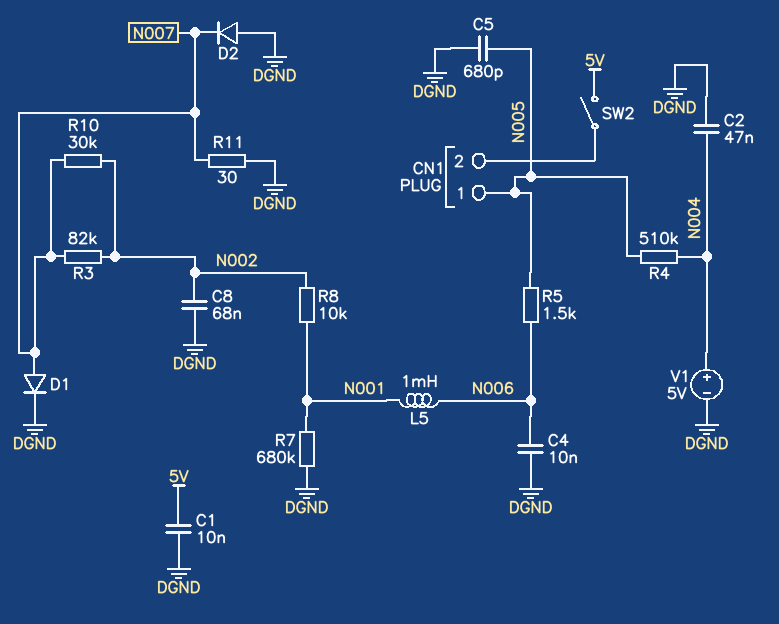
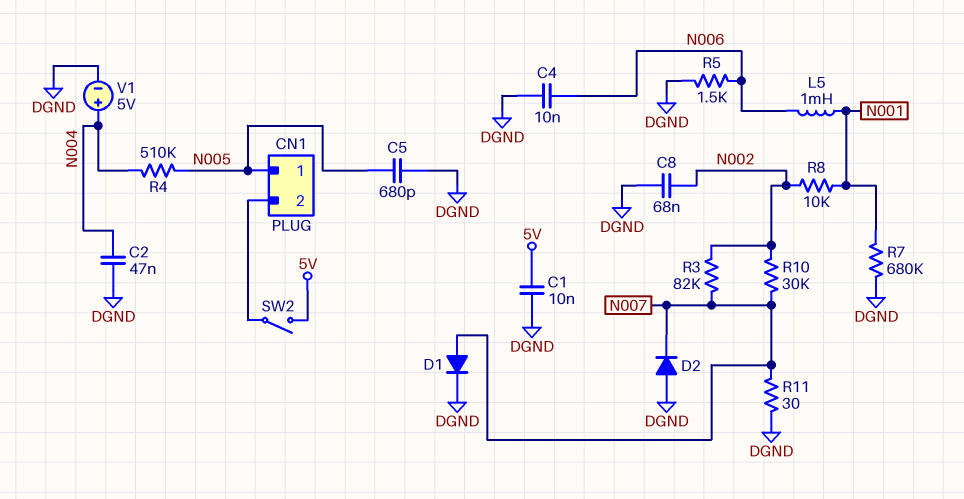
R5: 1.5k (N005, N006) -> 1.5k (DGND, N006)

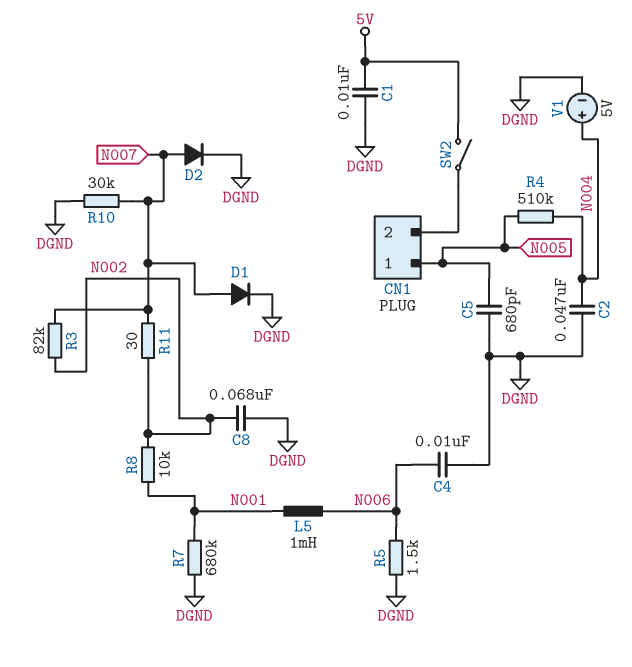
D2: diode (A DGND, K N007) -> diode (A N007, K DGND)
R10: 30k (N002, N007) -> 30k (DGND, N007)
R11: 30 (DGND, N007) -> 30 (N002, N007)

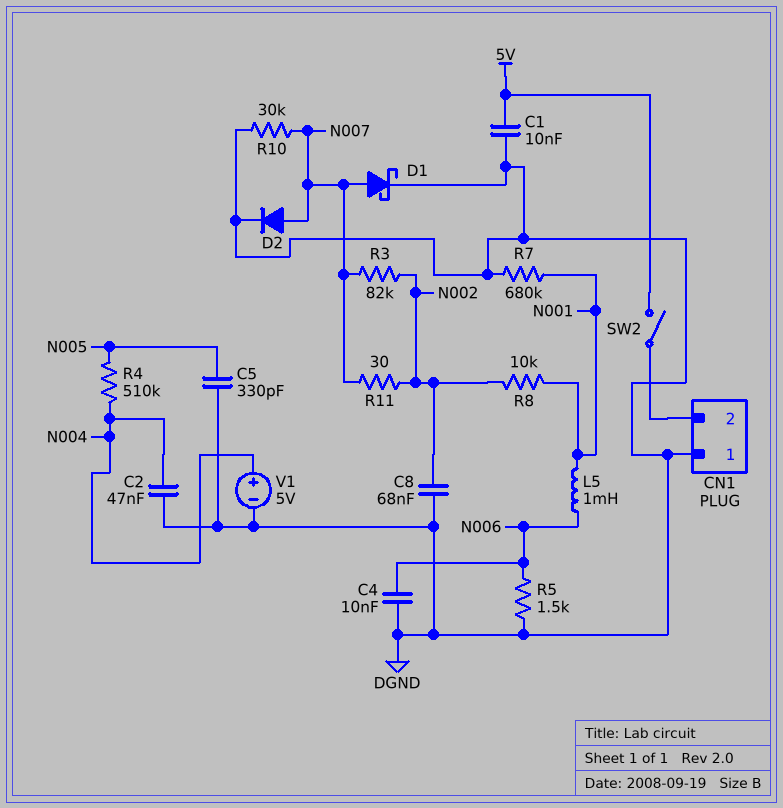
C5: 680pF (DGND, N005) -> 330pF (DGND, N005)
CN1 pin 1: N005 -> DGND
D1: diode (A N007, K DGND) -> schottky (A N007, K DGND)

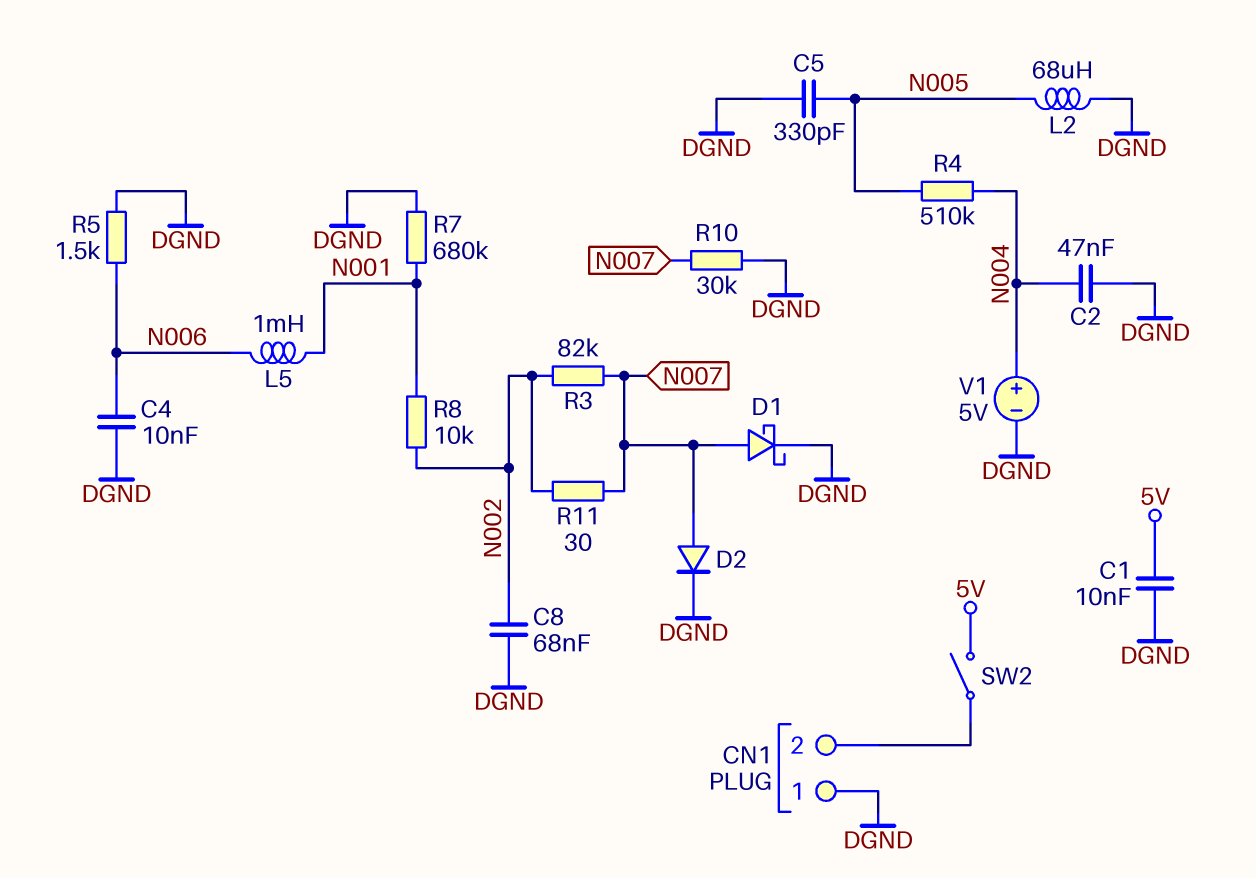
L2: none -> 68uH (DGND, N005)

